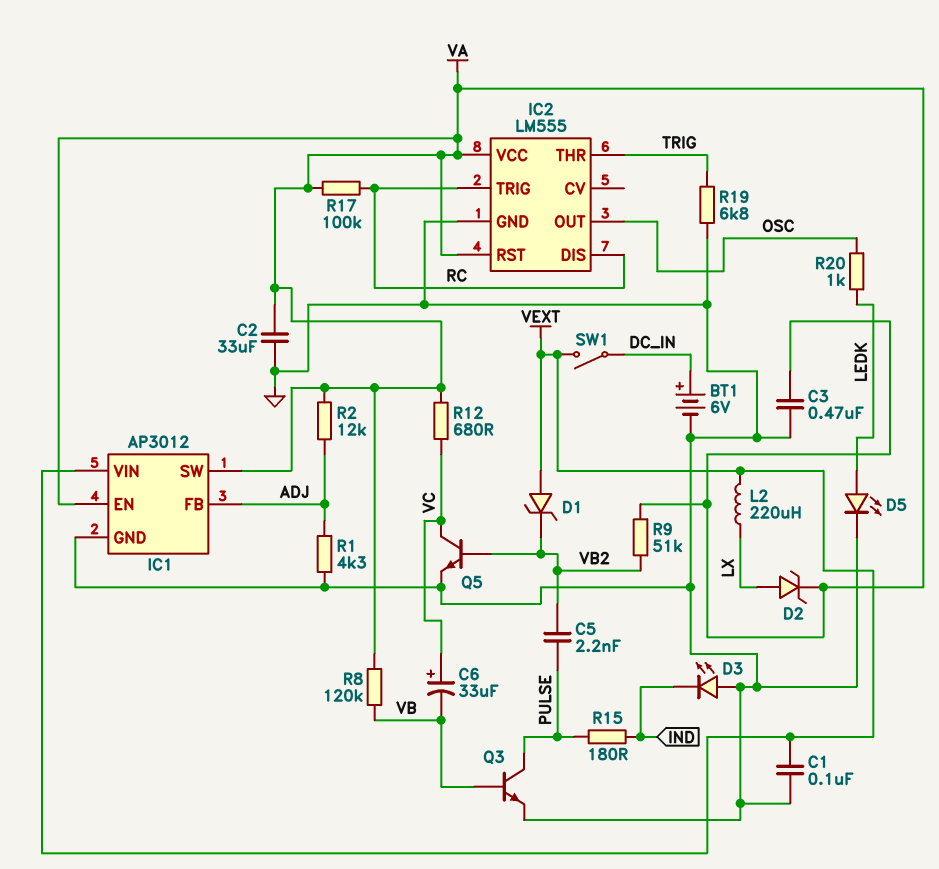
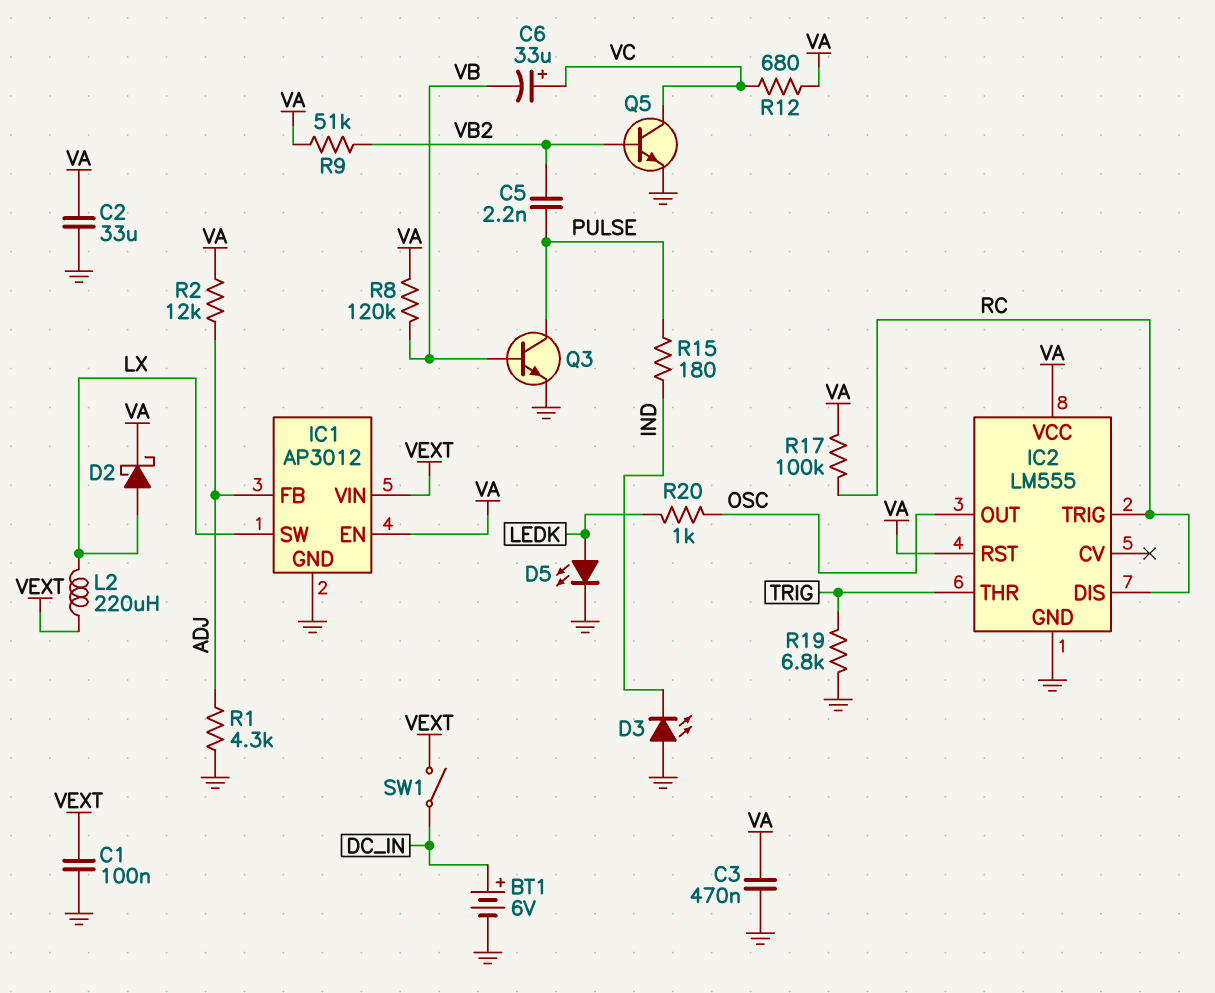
D1: zener (A VEXT, K VB2) -> none
D2: zener (A LX, K VA) -> schottky (A LX, K VA)
IC1 pin SW: VA -> LX

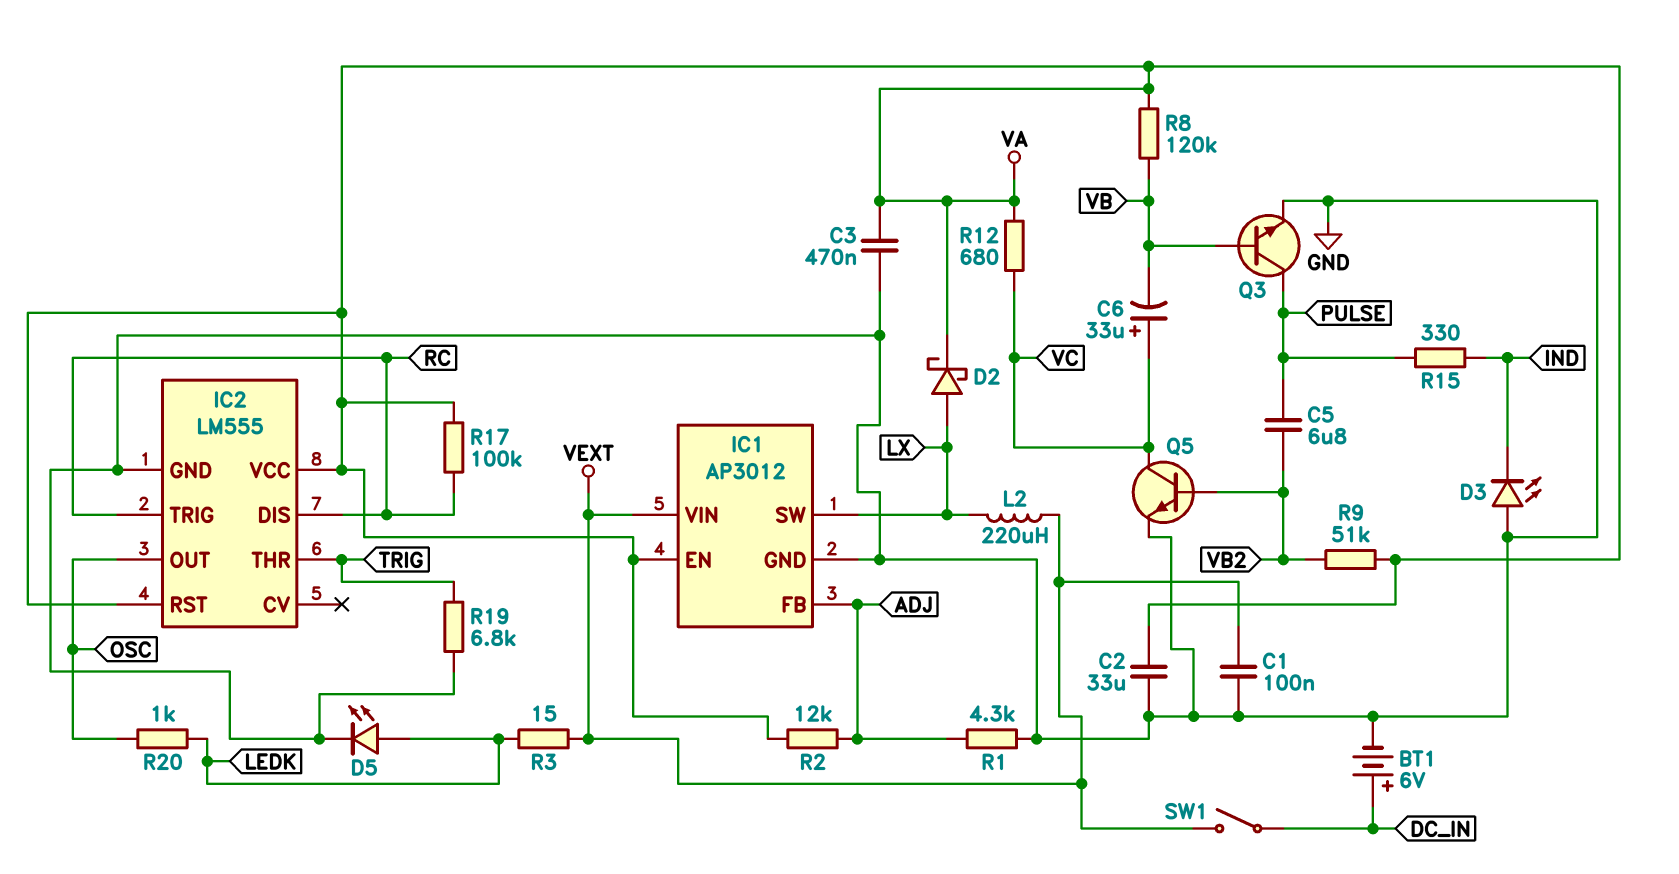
C5: 2.2nF (PULSE, VB2) -> 6.8uF (PULSE, VB2)
R3: none -> 15 (LEDK, VEXT)
R15: 180 (IND, PULSE) -> 330 (IND, PULSE)

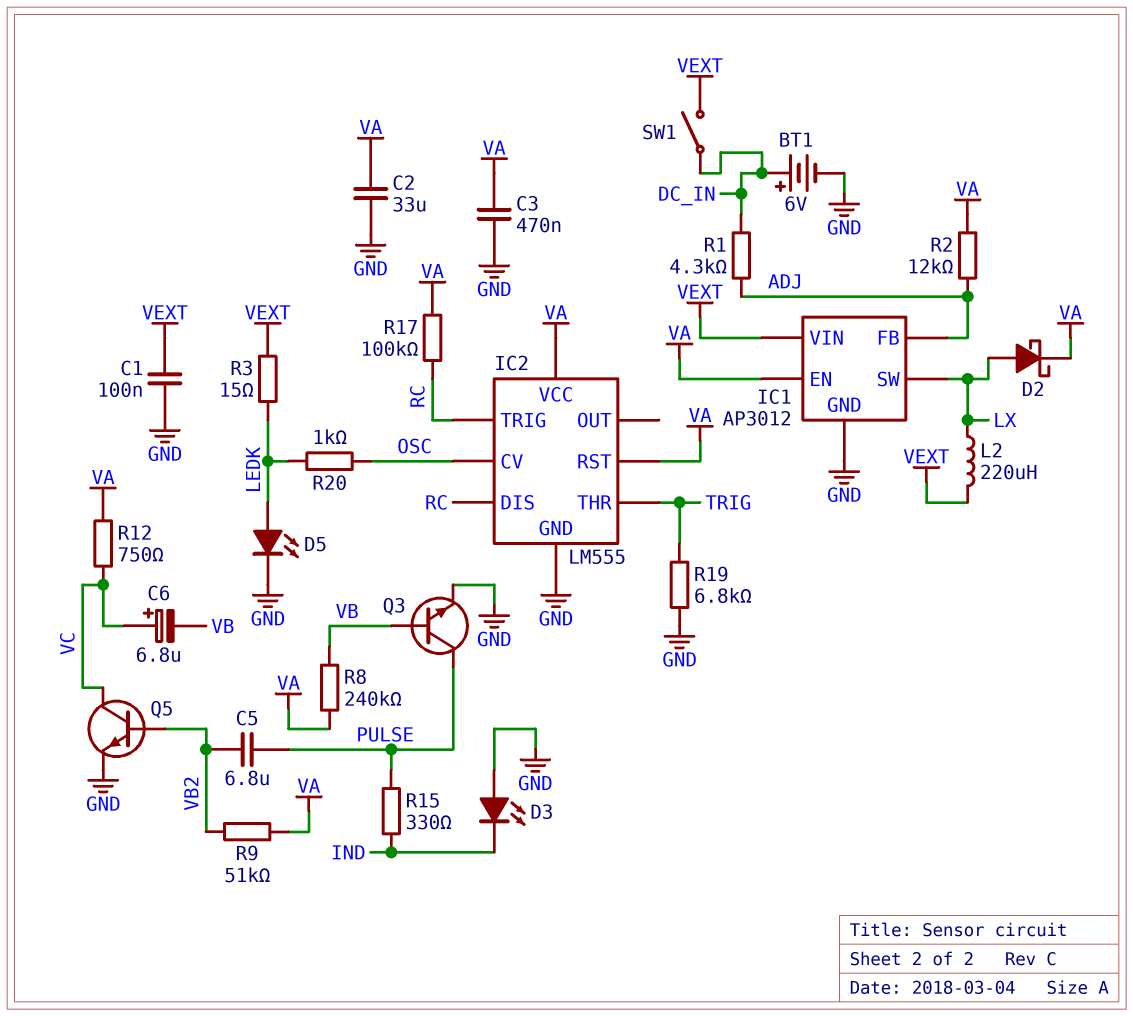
C6: 33uF (plus VC, minus VB) -> 6.8uF (plus VC, minus VB)
IC2 pin CV: none -> OSC
IC2 pin OUT: OSC -> none
R1: 4.3k (ADJ, GND) -> 4.3k (ADJ, DC_IN)
R8: 120k (VA, VB) -> 240k (VA, VB)
R12: 680 (VA, VC) -> 750 (VA, VC)

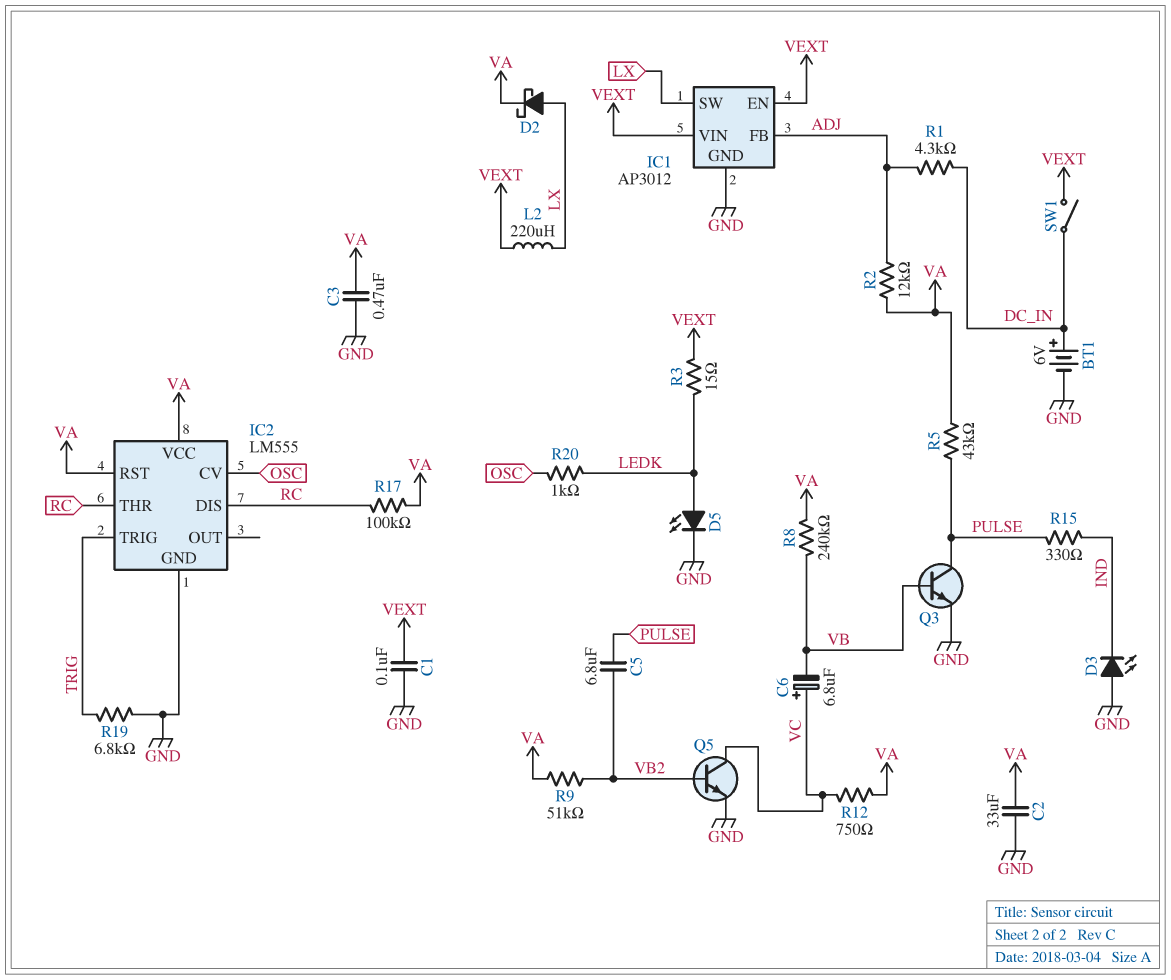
IC1 pin EN: VA -> VEXT
IC2 pin THR: TRIG -> RC
IC2 pin TRIG: RC -> TRIG
R5: none -> 43k (PULSE, VA)

